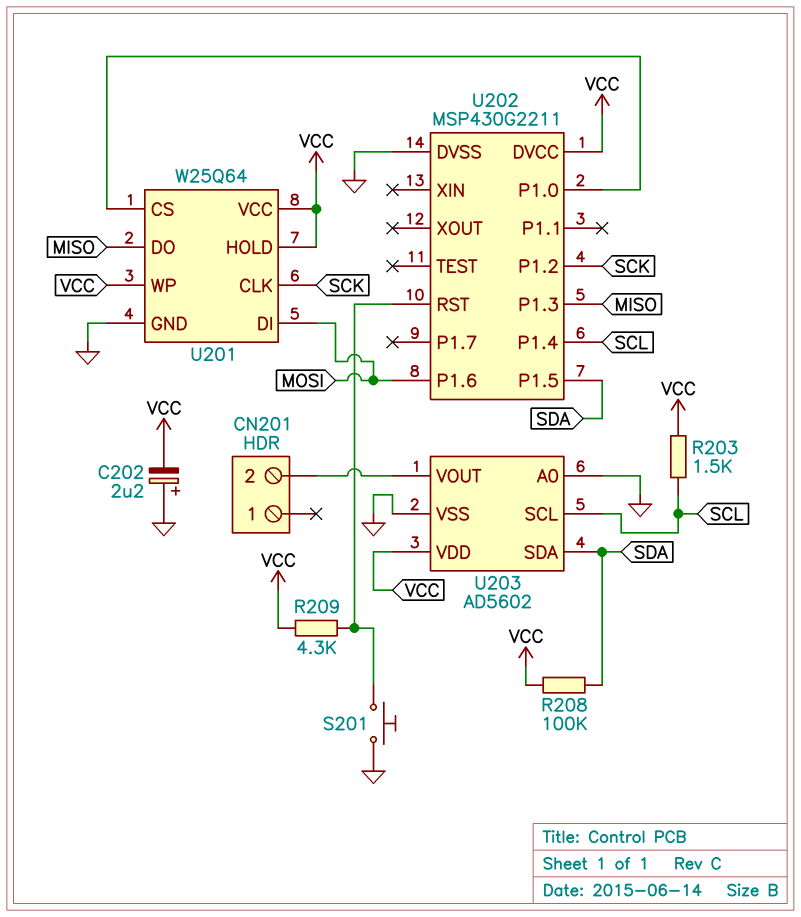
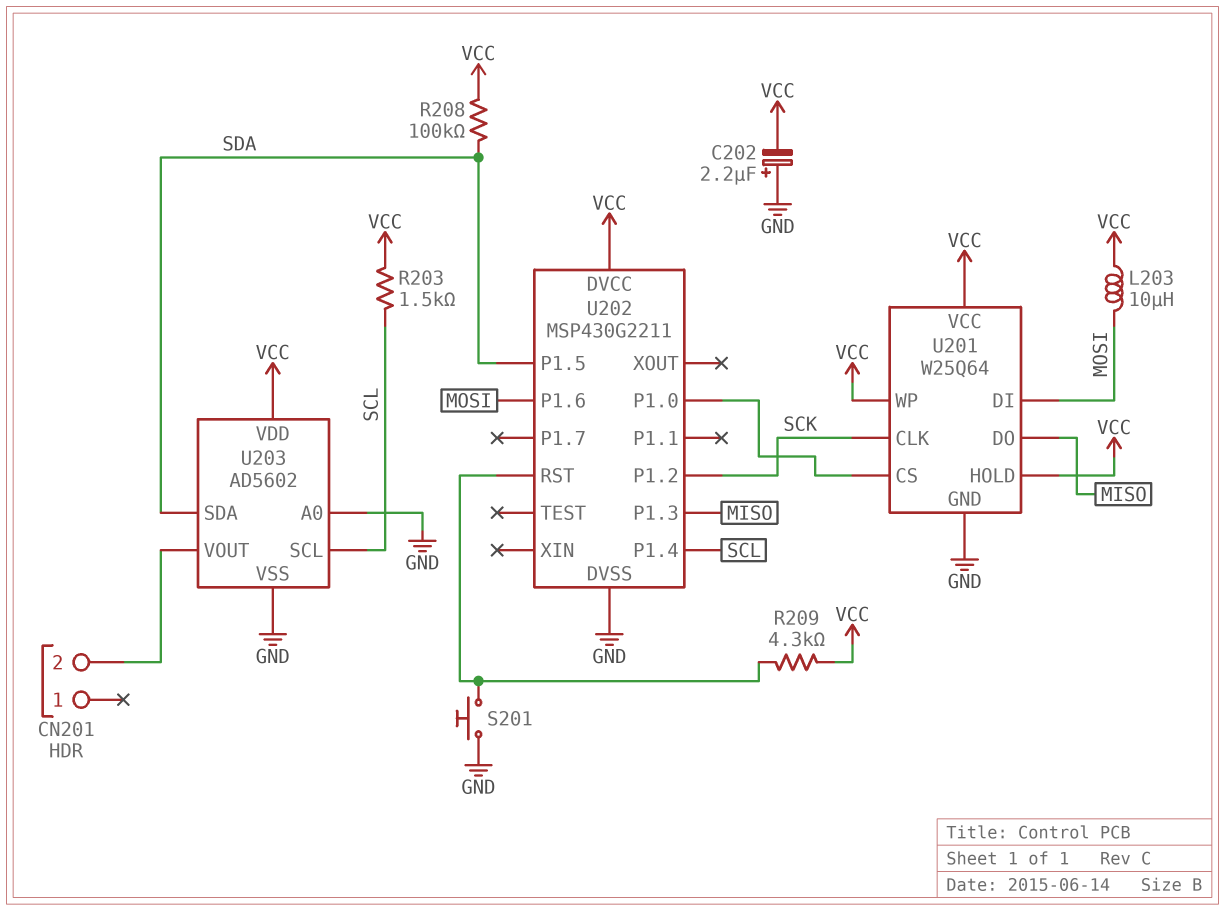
L203: none -> 10uH (MOSI, VCC)

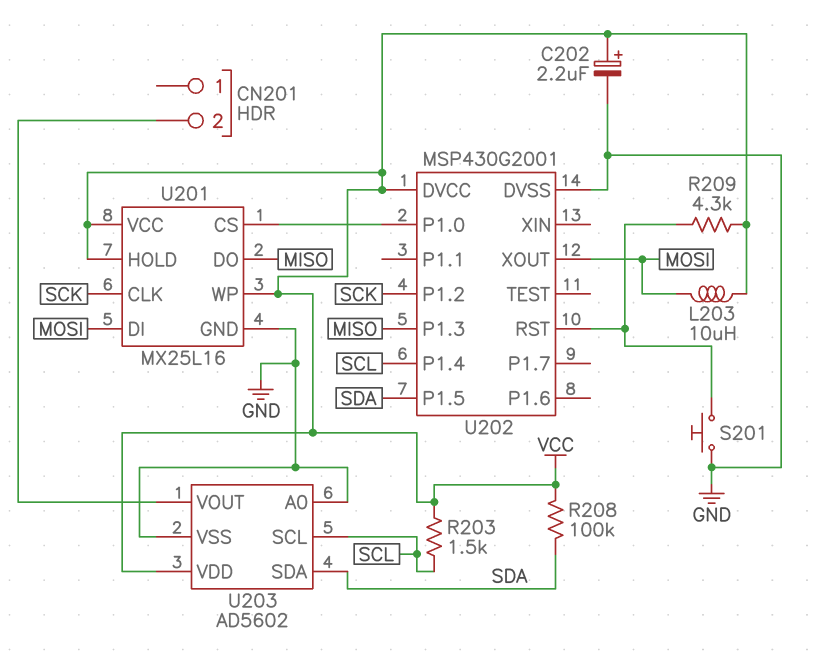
C202: 2.2uF (plus GND, minus VCC) -> 2.2uF (plus VCC, minus GND)
U201: W25Q64 -> MX25L16
U202: MSP430G2211 -> MSP430G2001
U202 pin P1.6: MOSI -> none
U202 pin XOUT: none -> MOSI

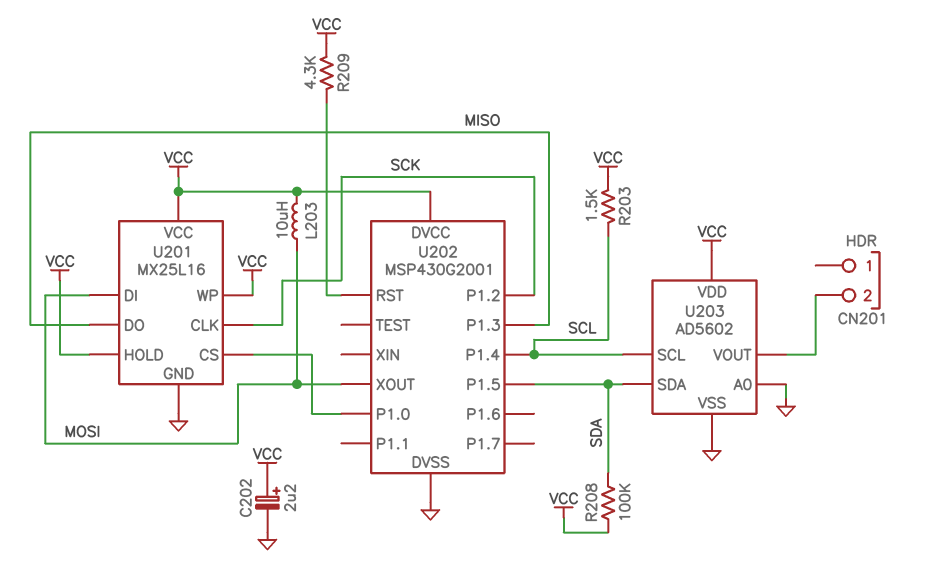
S201: button (GND, U202/RST) -> none

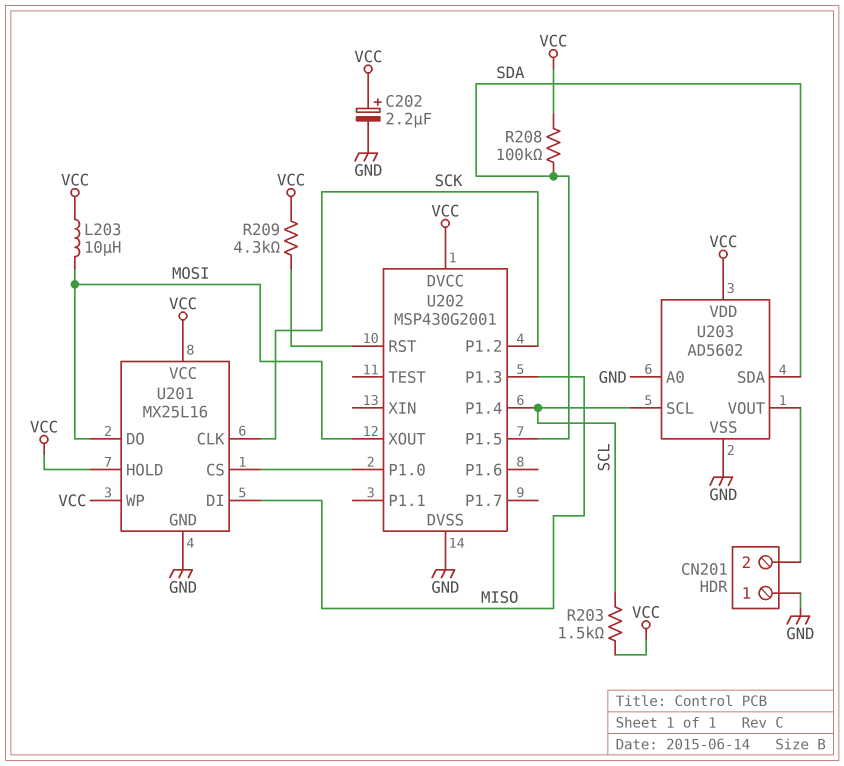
CN201 pin 1: none -> GND
U201 pin DI: MOSI -> MISO
U201 pin DO: MISO -> MOSI

